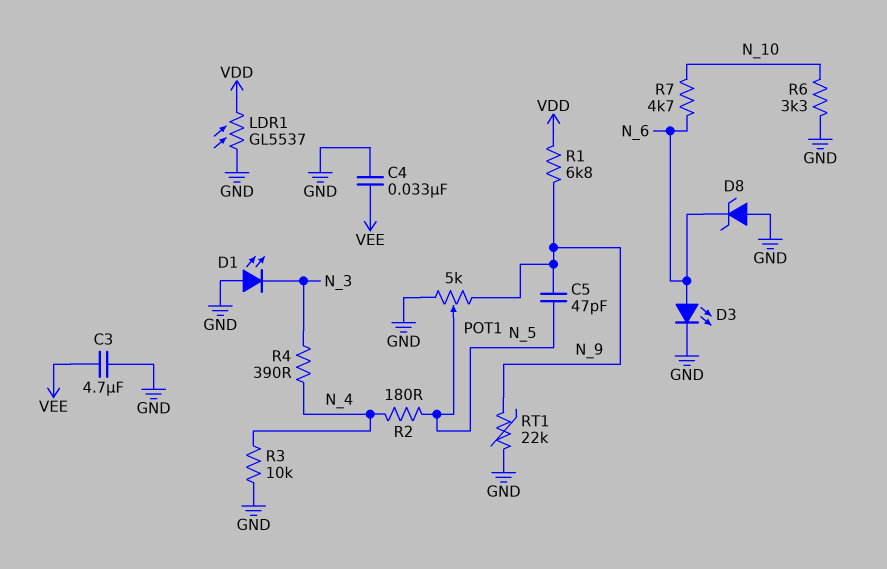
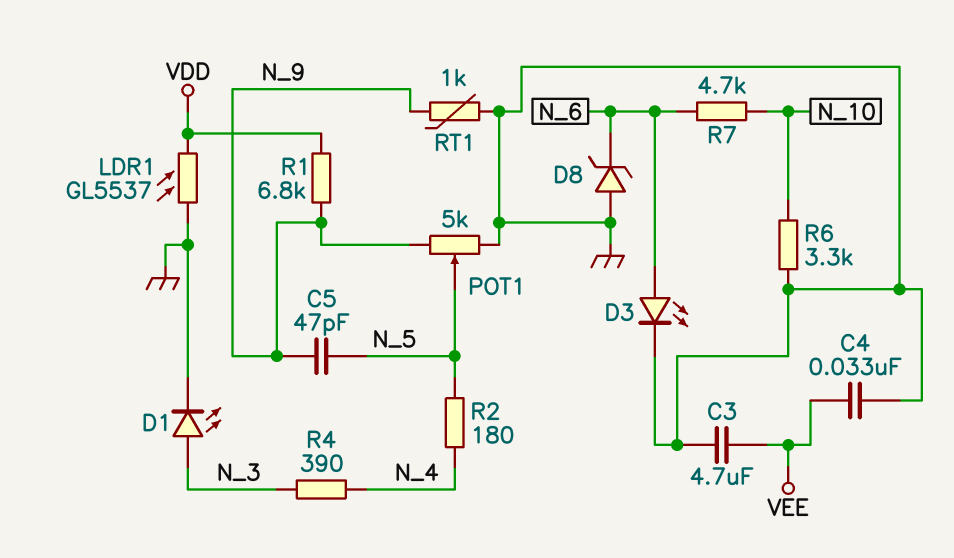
D1: LED (A GND, K N_3) -> LED (A N_3, K GND)
R3: 10k (GND, N_4) -> none
RT1: 22k (GND, N_9) -> 1k (GND, N_9)

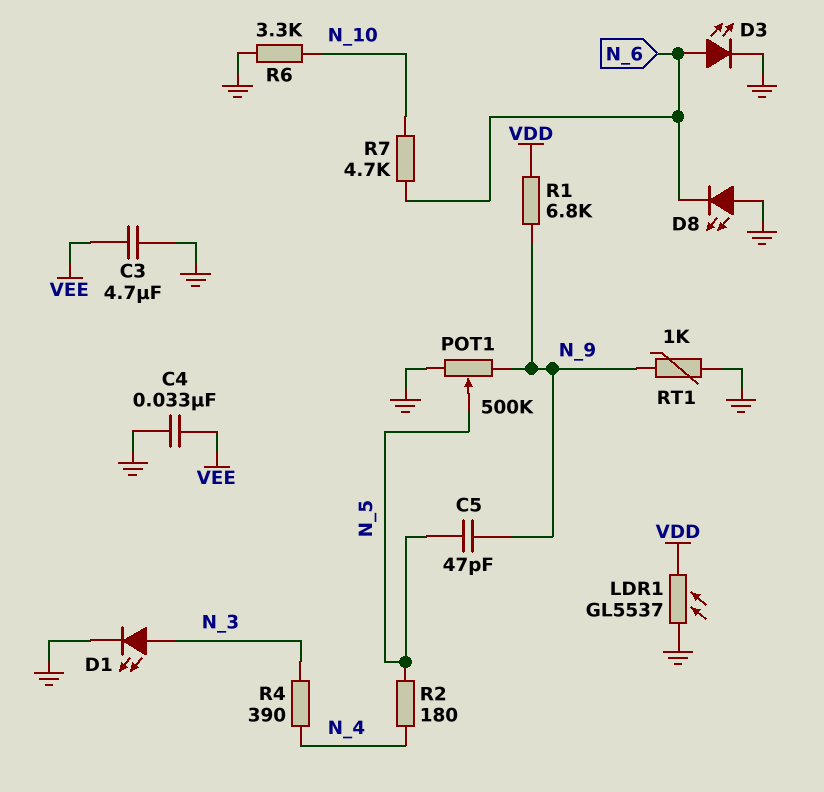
D8: zener (A GND, K N_6) -> LED (A GND, K N_6)
POT1: 5k (GND, N_9, wiper N_5) -> 500k (GND, N_9, wiper N_5)

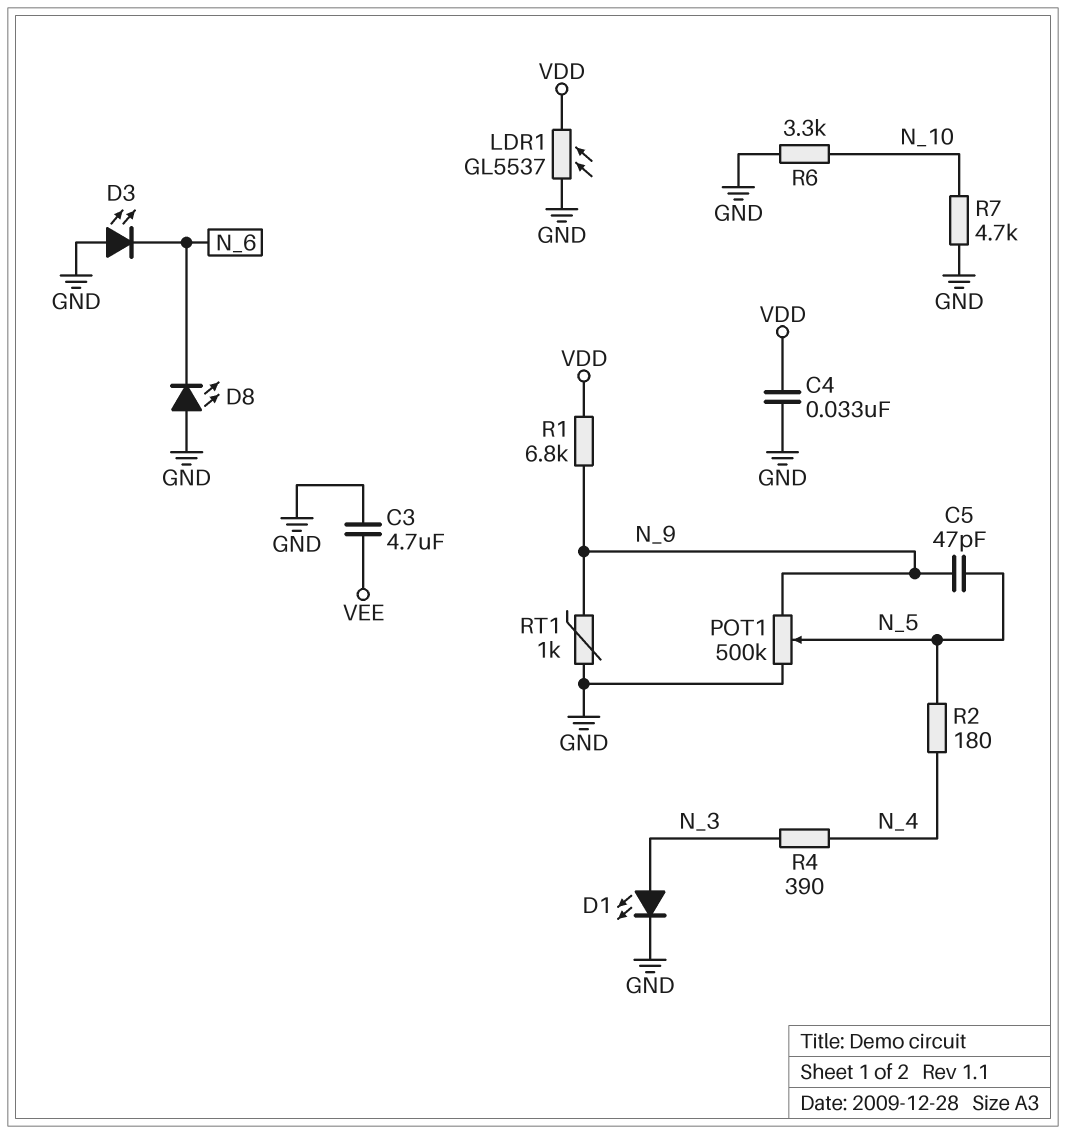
C4: 33nF (GND, VEE) -> 33nF (GND, VDD)
D3: LED (A N_6, K GND) -> LED (A GND, K N_6)
R7: 4.7k (N_6, N_10) -> 4.7k (GND, N_10)

